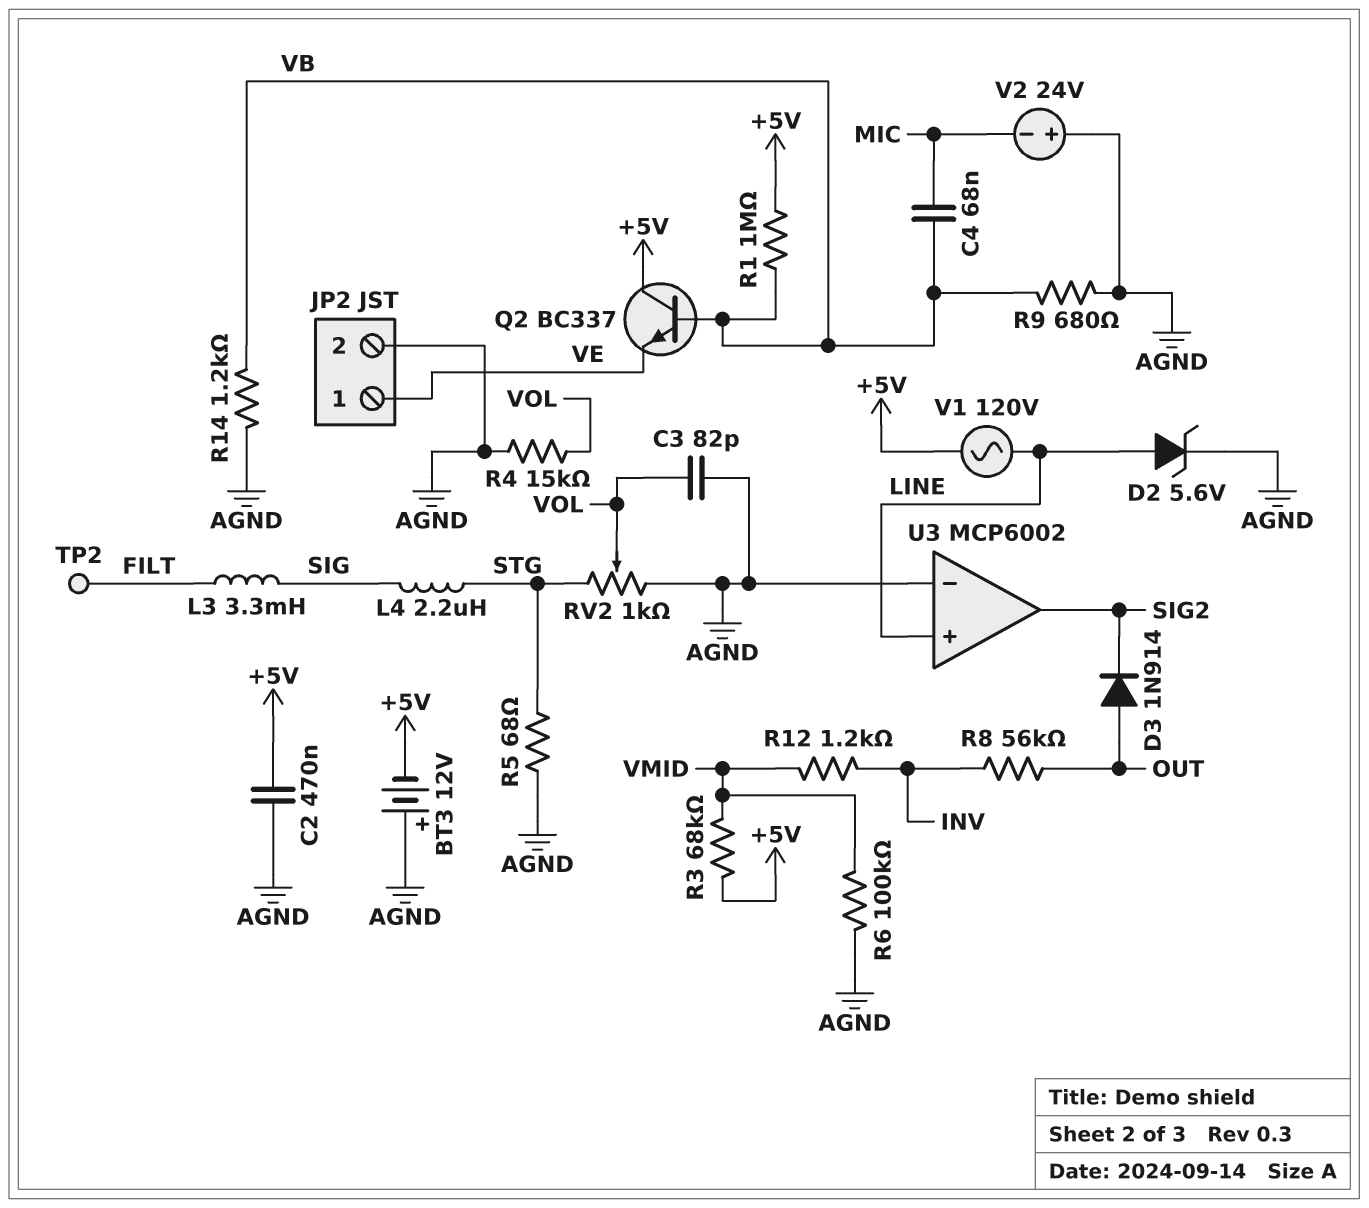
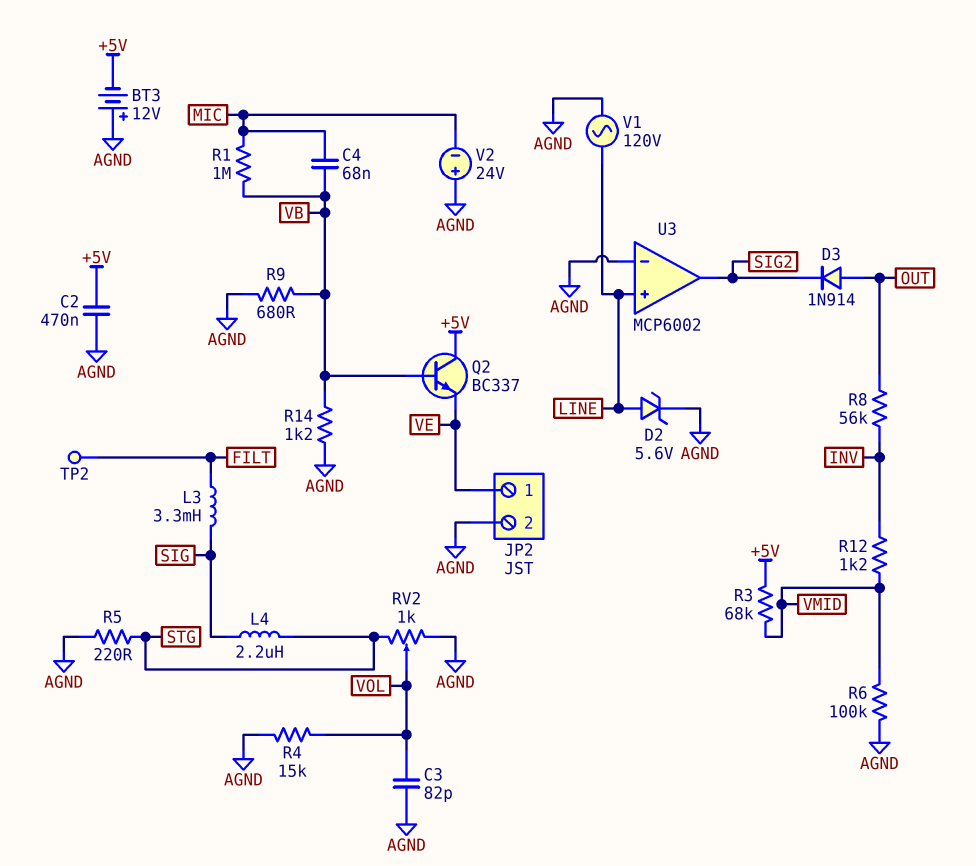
R1: 1M (+5V, VB) -> 1M (MIC, VB)
R5: 68 (AGND, STG) -> 220 (AGND, STG)
V1: AC 120V (+5V, LINE) -> AC 120V (AGND, LINE)

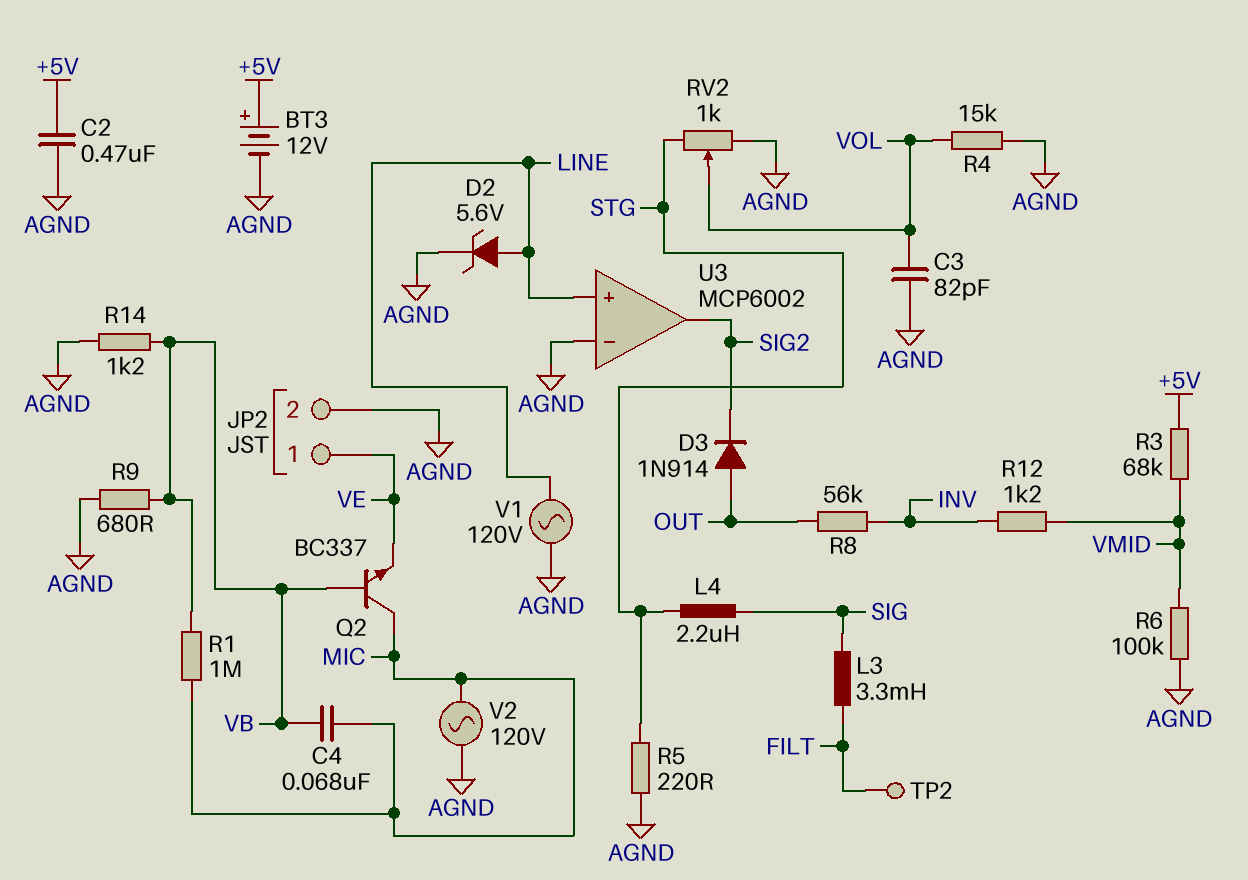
BT3: 12V (plus AGND, minus +5V) -> 12V (plus +5V, minus AGND)
Q2: NPN BC337 (B VB, C +5V, E VE) -> NPN BC337 (B VB, C MIC, E VE)
V2: 24V (plus AGND, minus MIC) -> AC 120V (AGND, MIC)

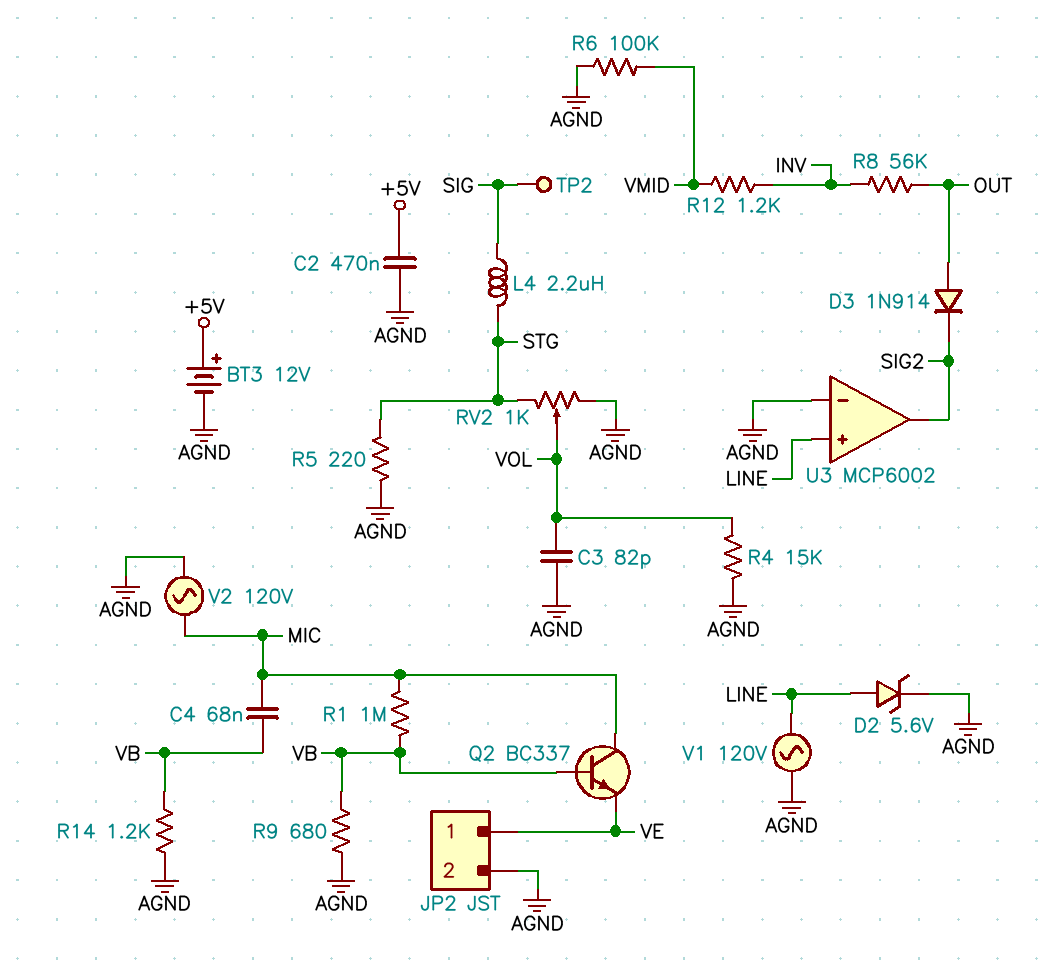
L3: 3.3mH (FILT, SIG) -> none
R3: 68k (+5V, VMID) -> none
TP2: test point (FILT) -> test point (SIG)

